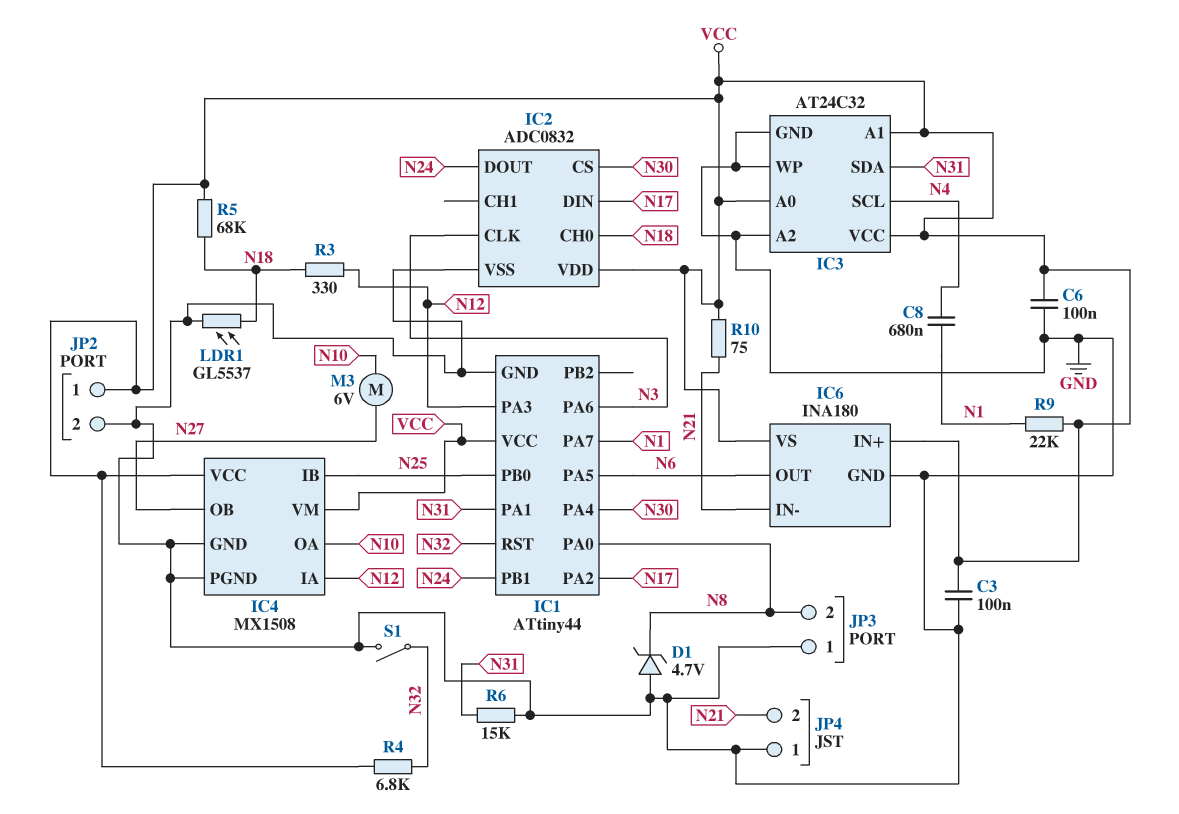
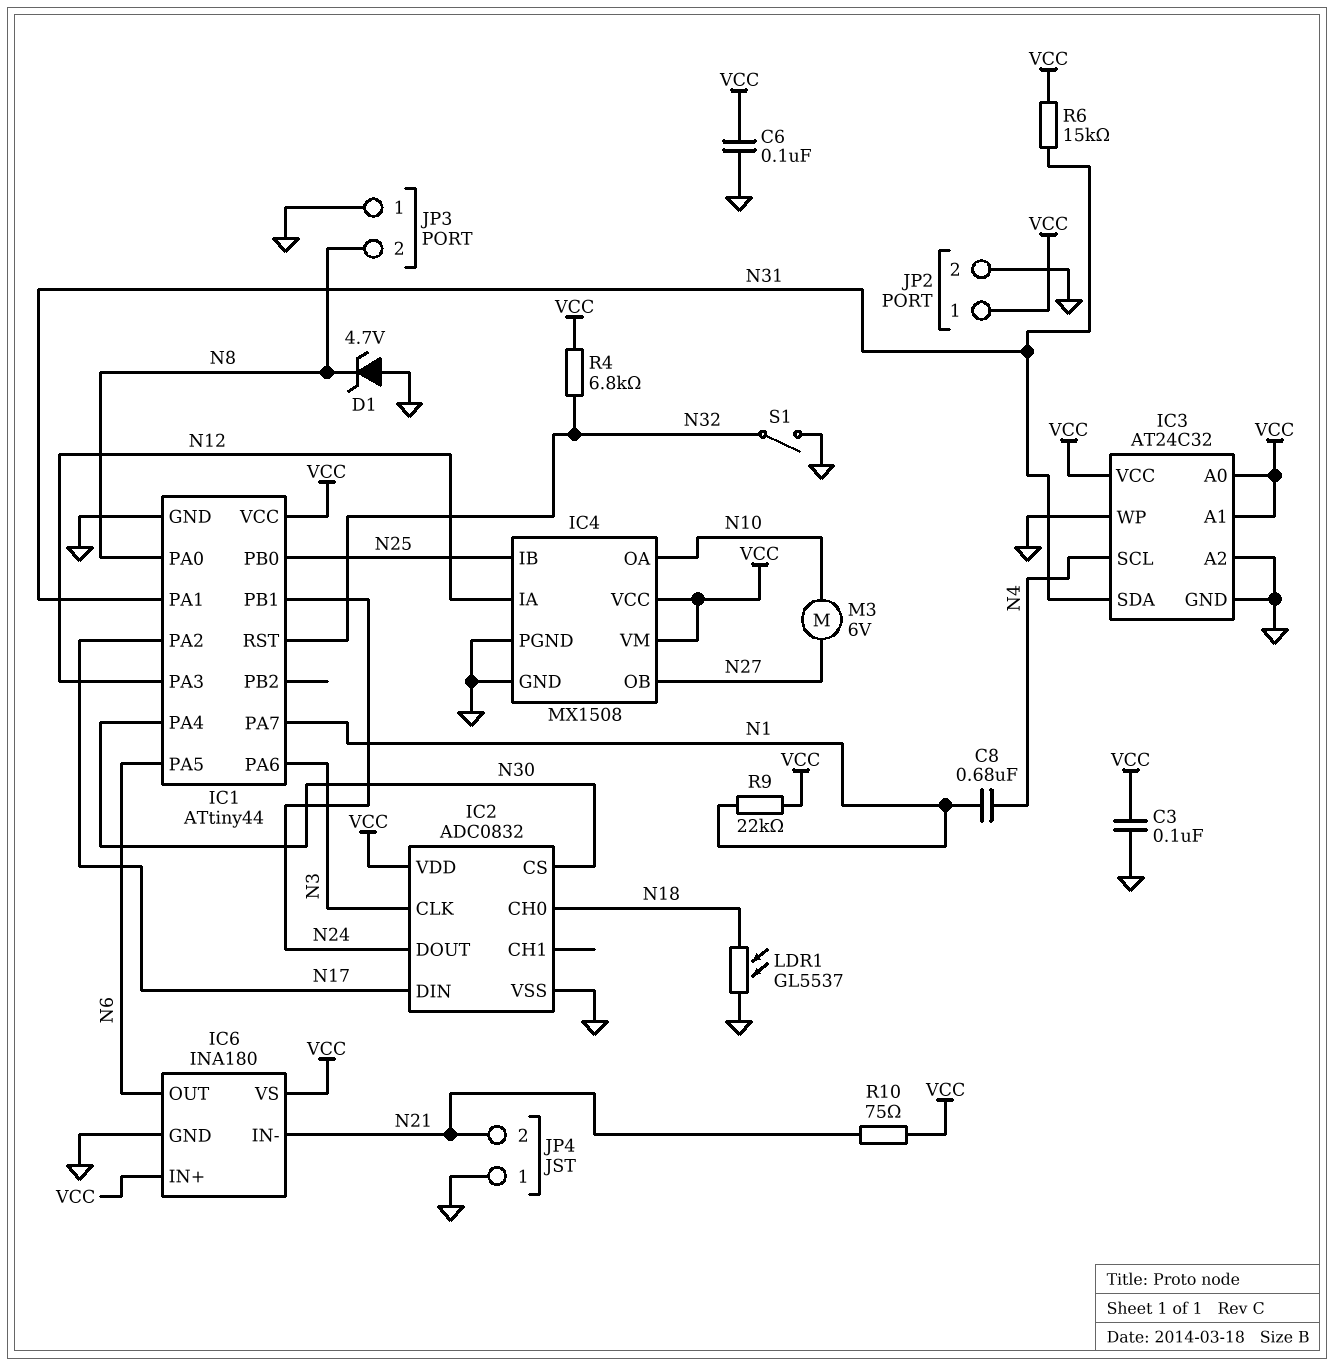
R3: 330 (N12, N18) -> none
R5: 68k (N18, VCC) -> none
R6: 15k (GND, N31) -> 15k (N31, VCC)

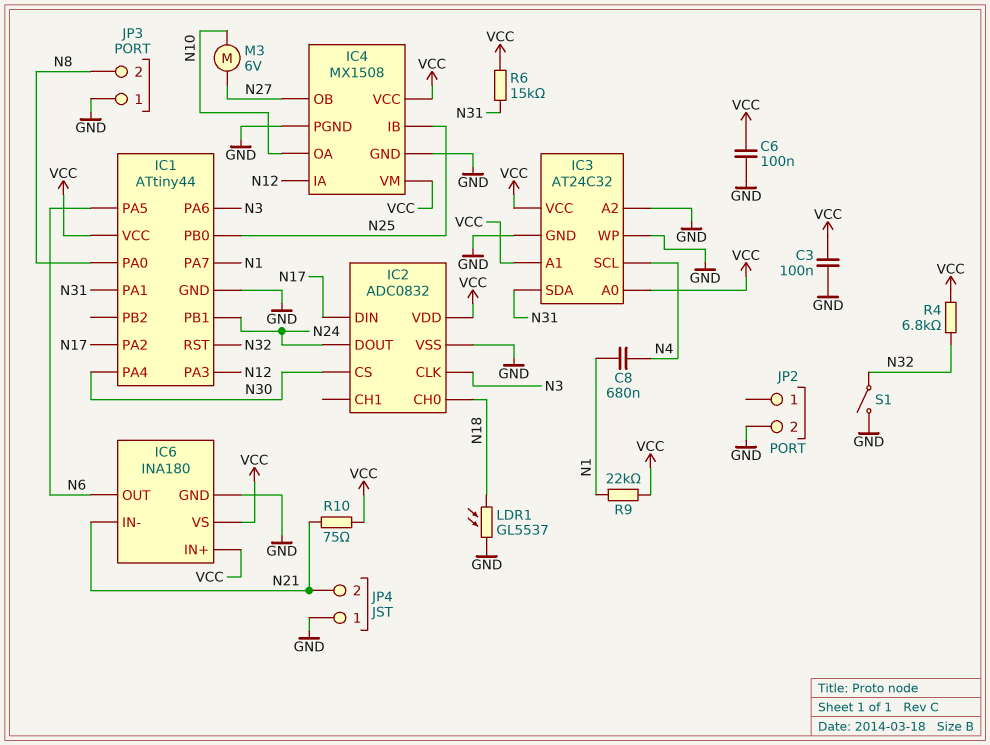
D1: zener 4.7V (A GND, K N8) -> none
JP2 pin 1: VCC -> none

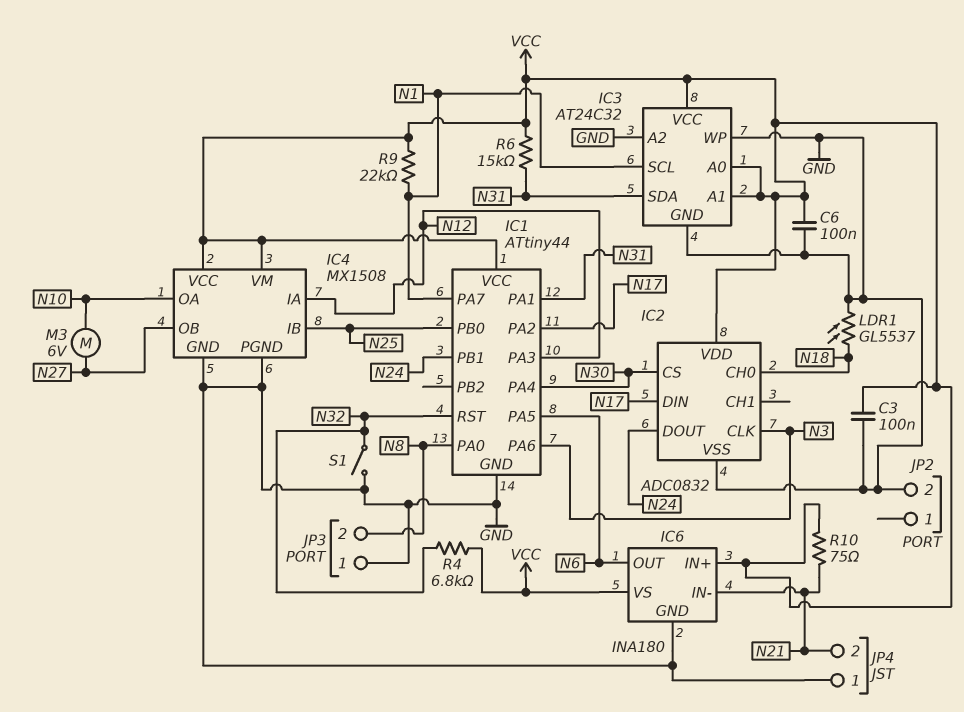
C8: 680nF (N1, N4) -> none
IC3 pin SCL: N4 -> N1

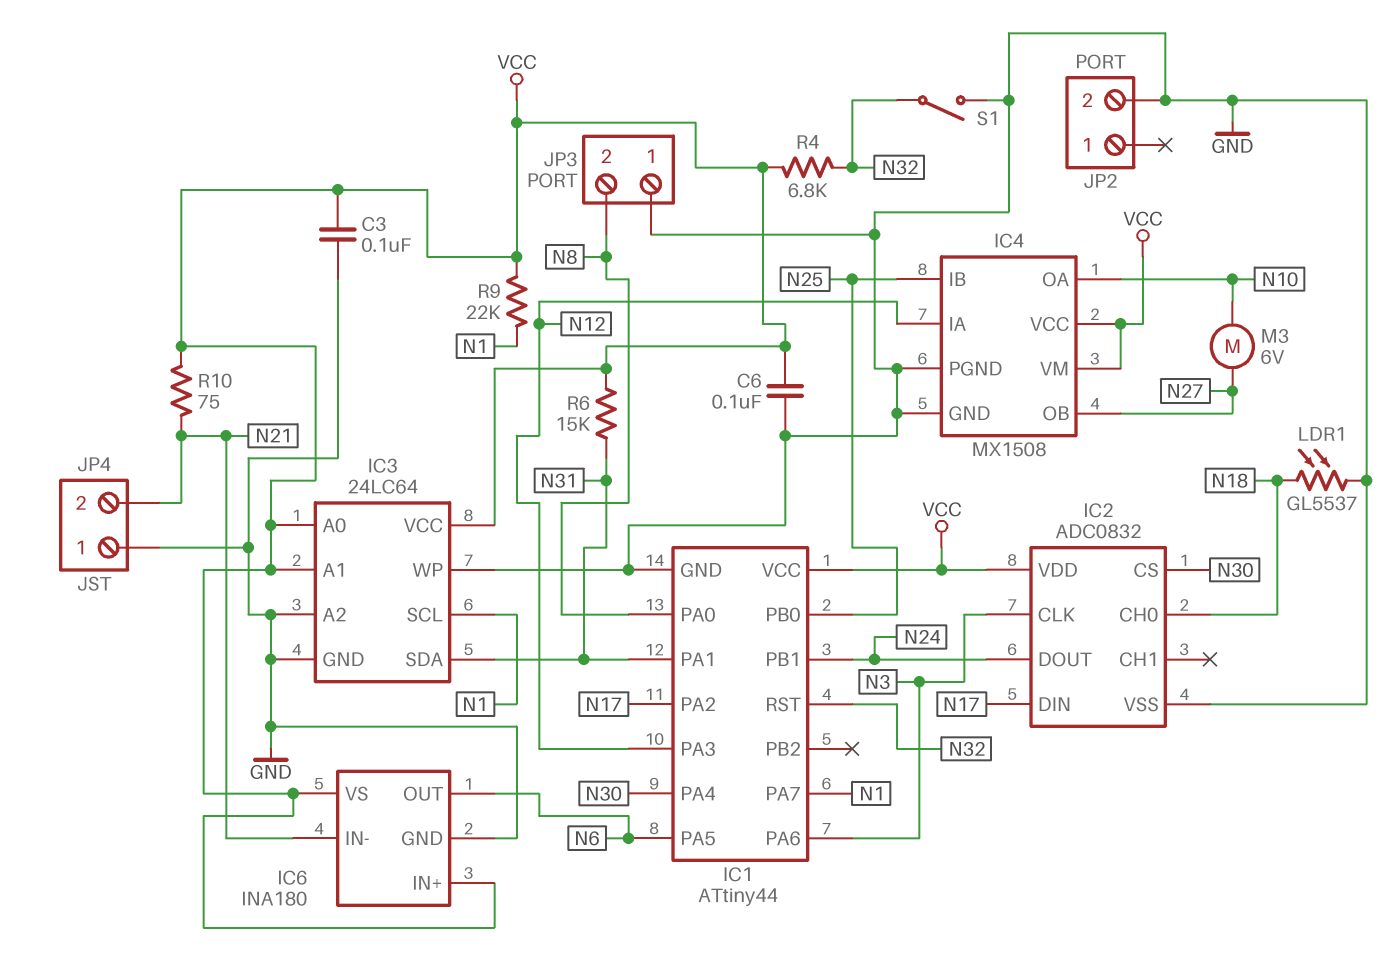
IC3: AT24C32 -> 24LC64

